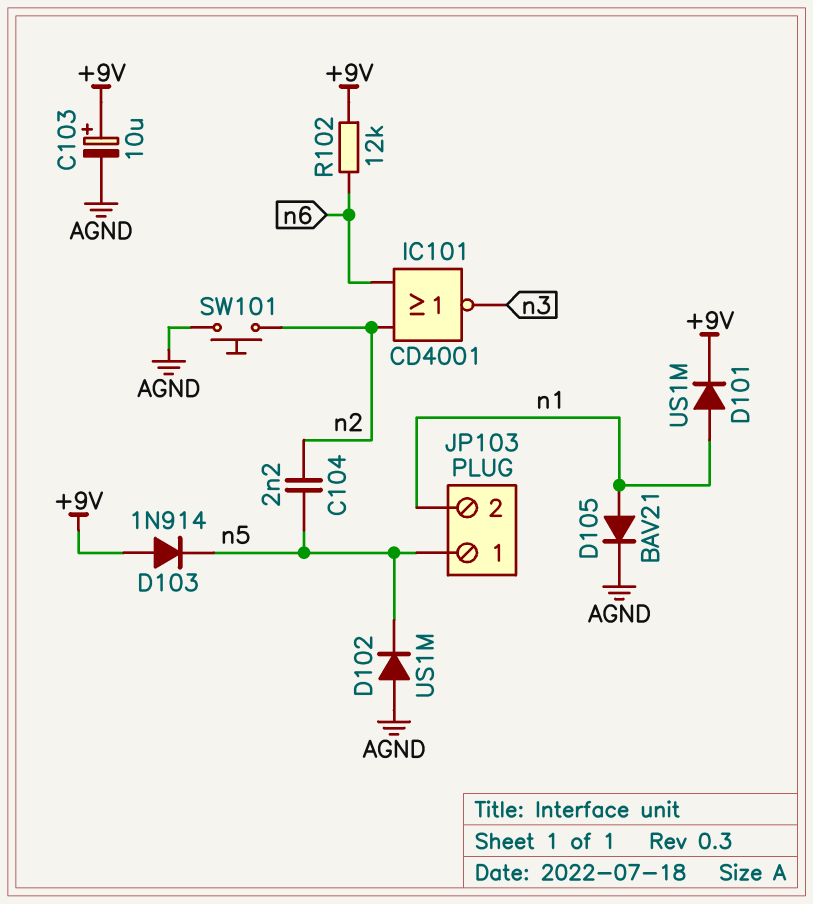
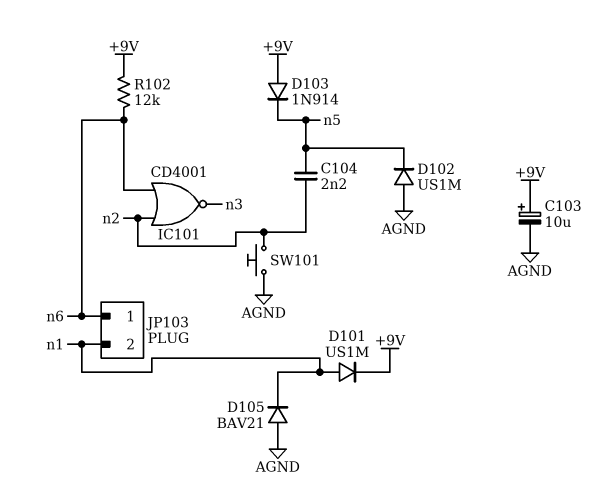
D105: diode BAV21 (A n1, K AGND) -> diode BAV21 (A AGND, K n1)
JP103 pin 1: n5 -> n6

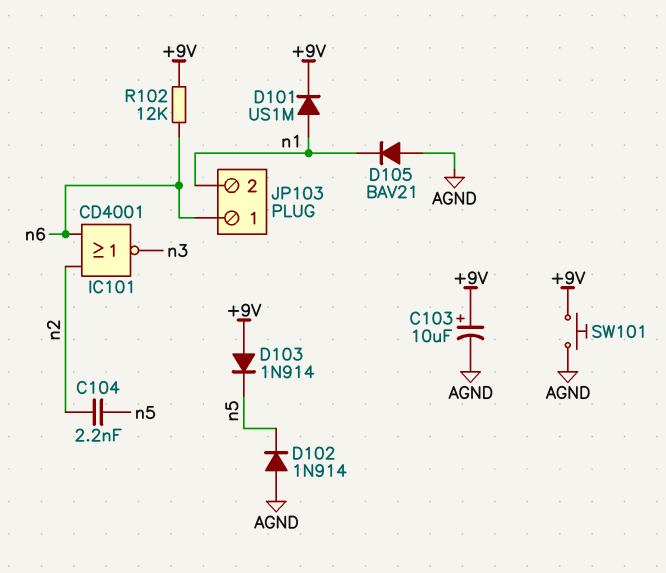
D102: diode US1M (A AGND, K n5) -> diode 1N914 (A AGND, K n5)
SW101: button (AGND, n2) -> button (+9V, AGND)

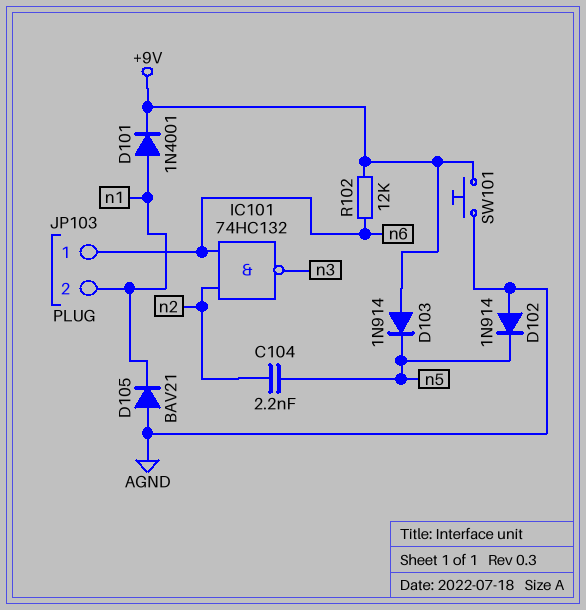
C103: 10uF (plus +9V, minus AGND) -> none
D101: diode US1M (A n1, K +9V) -> diode 1N4001 (A n1, K +9V)
IC101: NOR CD4001 (in n2, in n6, out n3) -> NAND 74HC132 (in n2, in n6, out n3)

